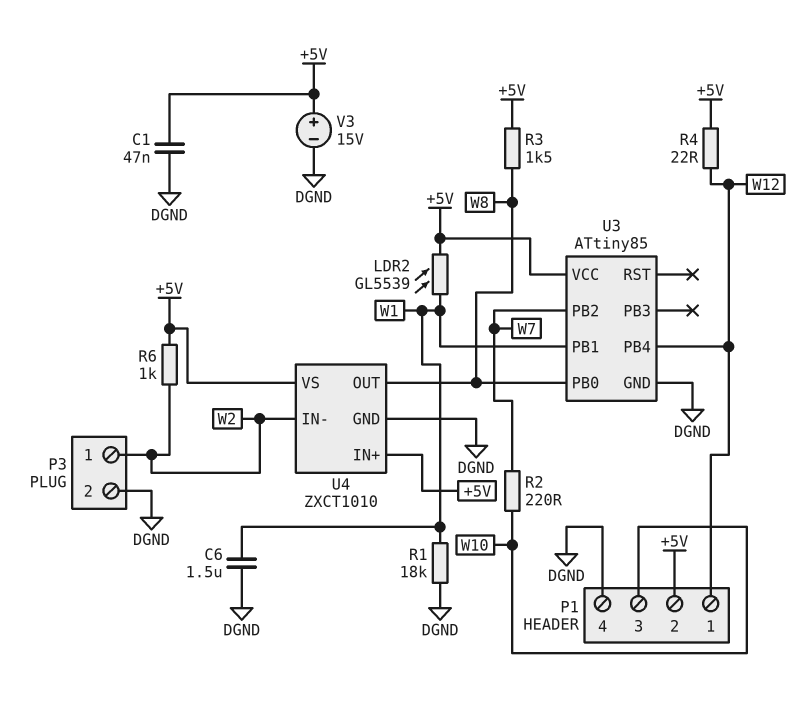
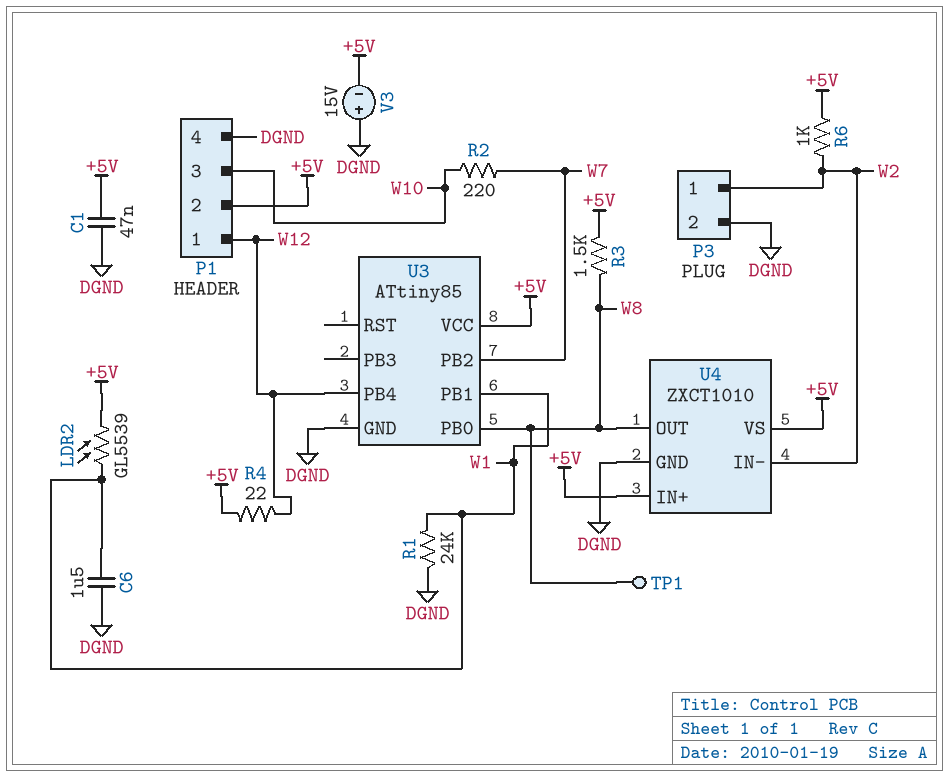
R1: 18k (DGND, W1) -> 24k (DGND, W1)
TP1: none -> test point (W8)
V3: 15V (plus +5V, minus DGND) -> 15V (plus DGND, minus +5V)

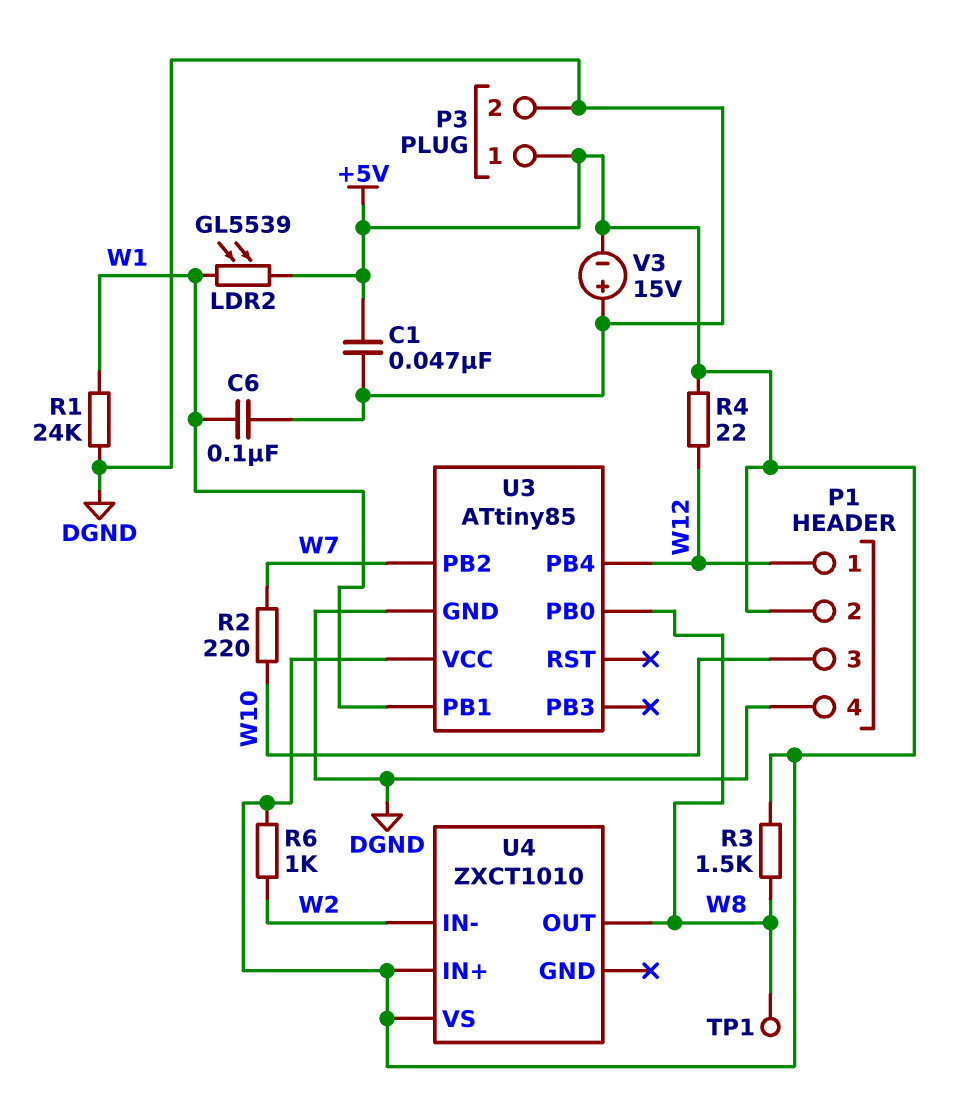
C6: 1.5uF (DGND, W1) -> 100nF (DGND, W1)
P3 pin 1: W2 -> +5V
U4 pin GND: DGND -> none

